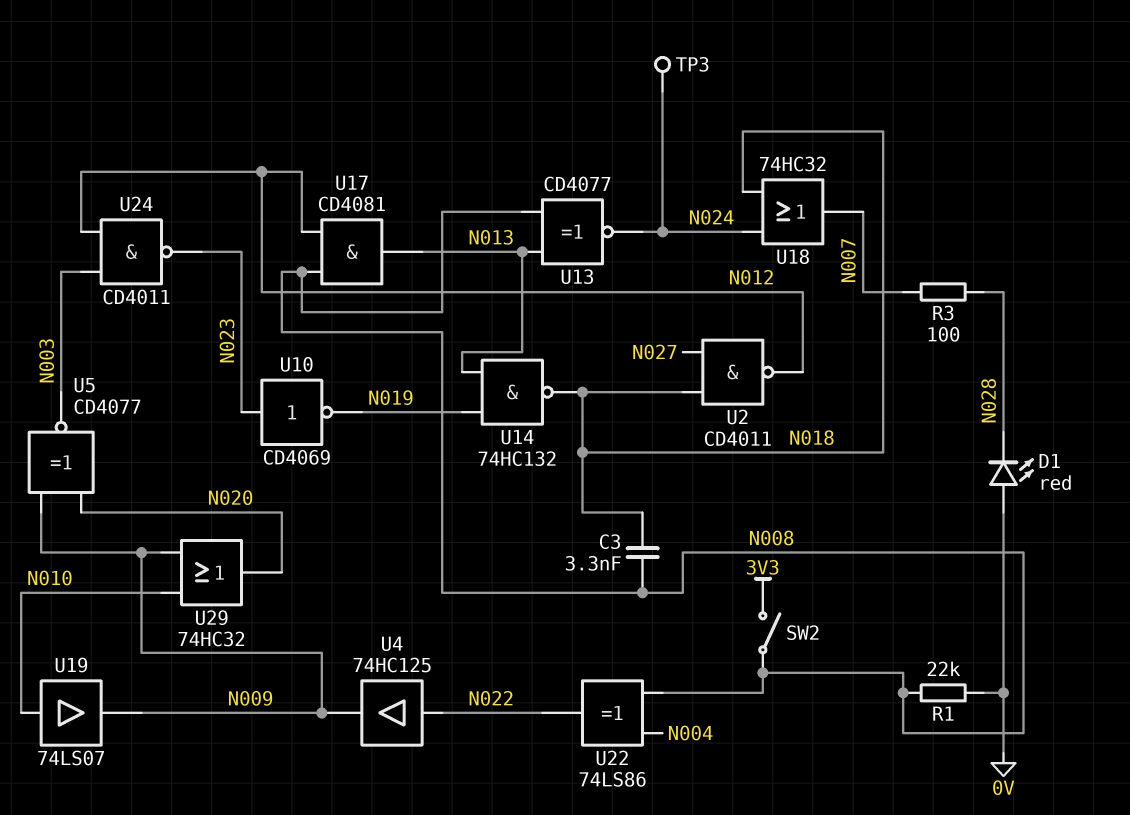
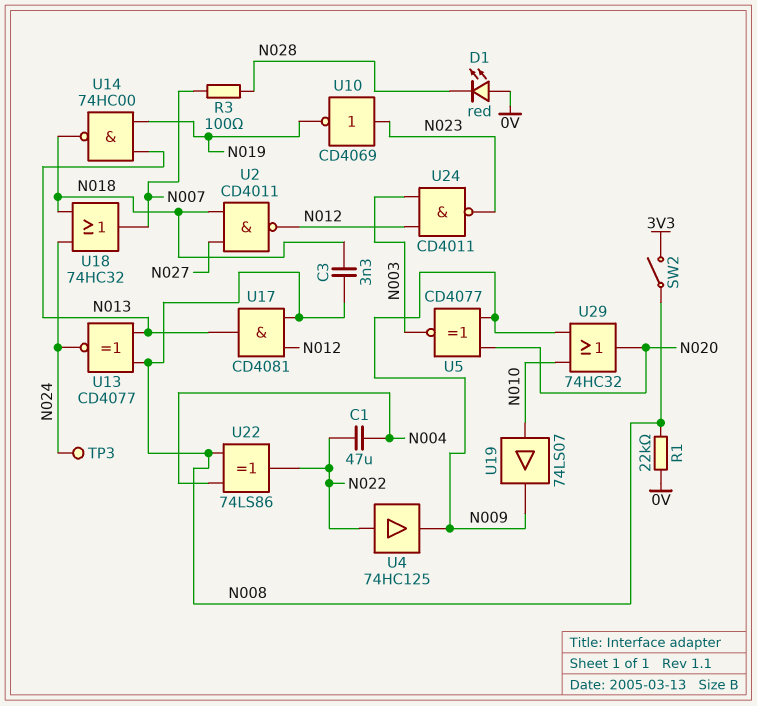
C1: none -> 47uF (N004, N022)
U14: NAND 74HC132 (in N013, in N019, out N018) -> NAND 74HC00 (in N013, in N019, out N018)

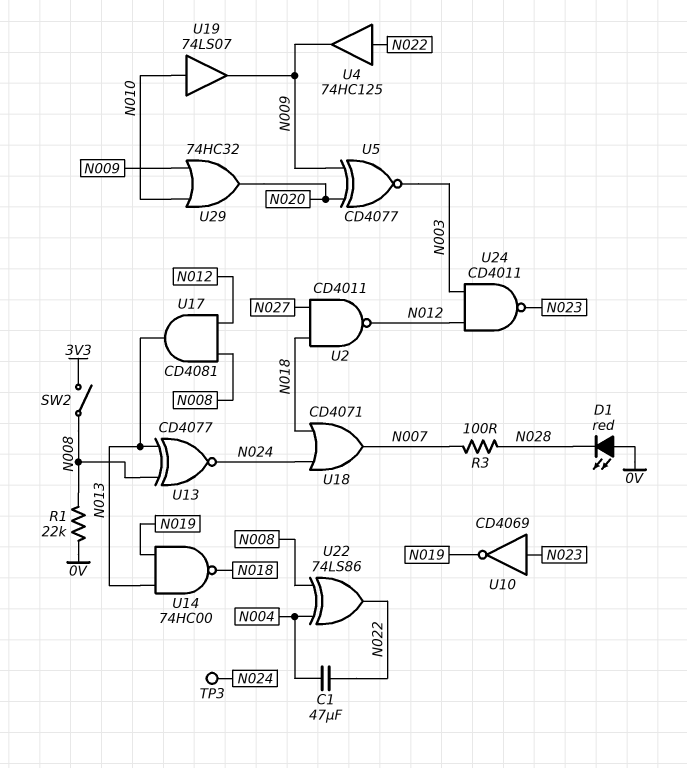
C3: 3.3nF (N008, N018) -> none
U18: OR 74HC32 (in N018, in N024, out N007) -> OR CD4071 (in N018, in N024, out N007)

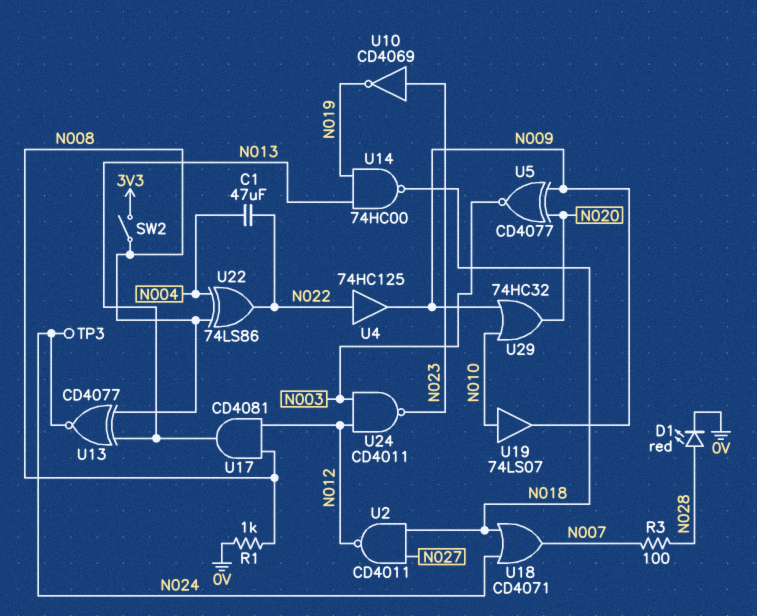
D1: LED red (A 0V, K N028) -> LED red (A N028, K 0V)
R1: 22k (0V, N008) -> 1k (0V, N008)

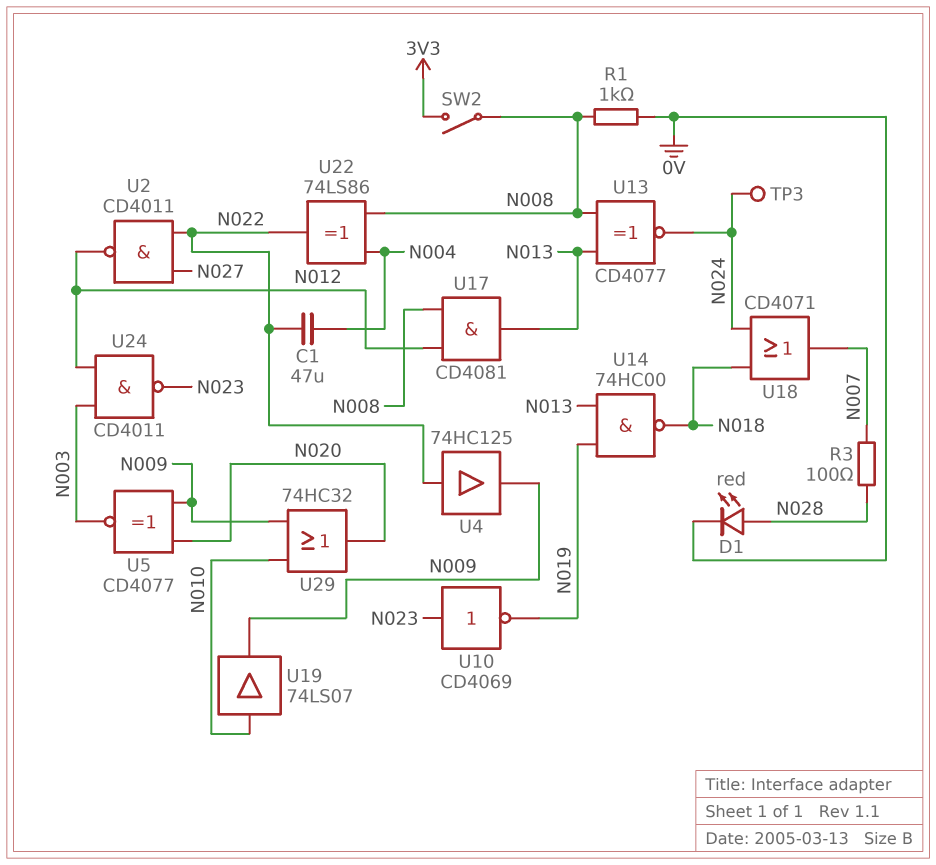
U2: NAND CD4011 (in N018, in N027, out N012) -> NAND CD4011 (in N022, in N027, out N012)

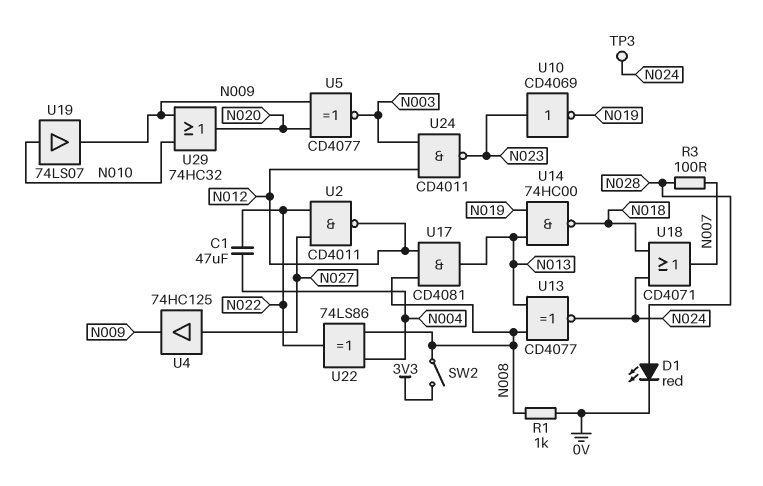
U4: buffer 74HC125 (in N022, out N009) -> buffer 74HC125 (in N027, out N009)

